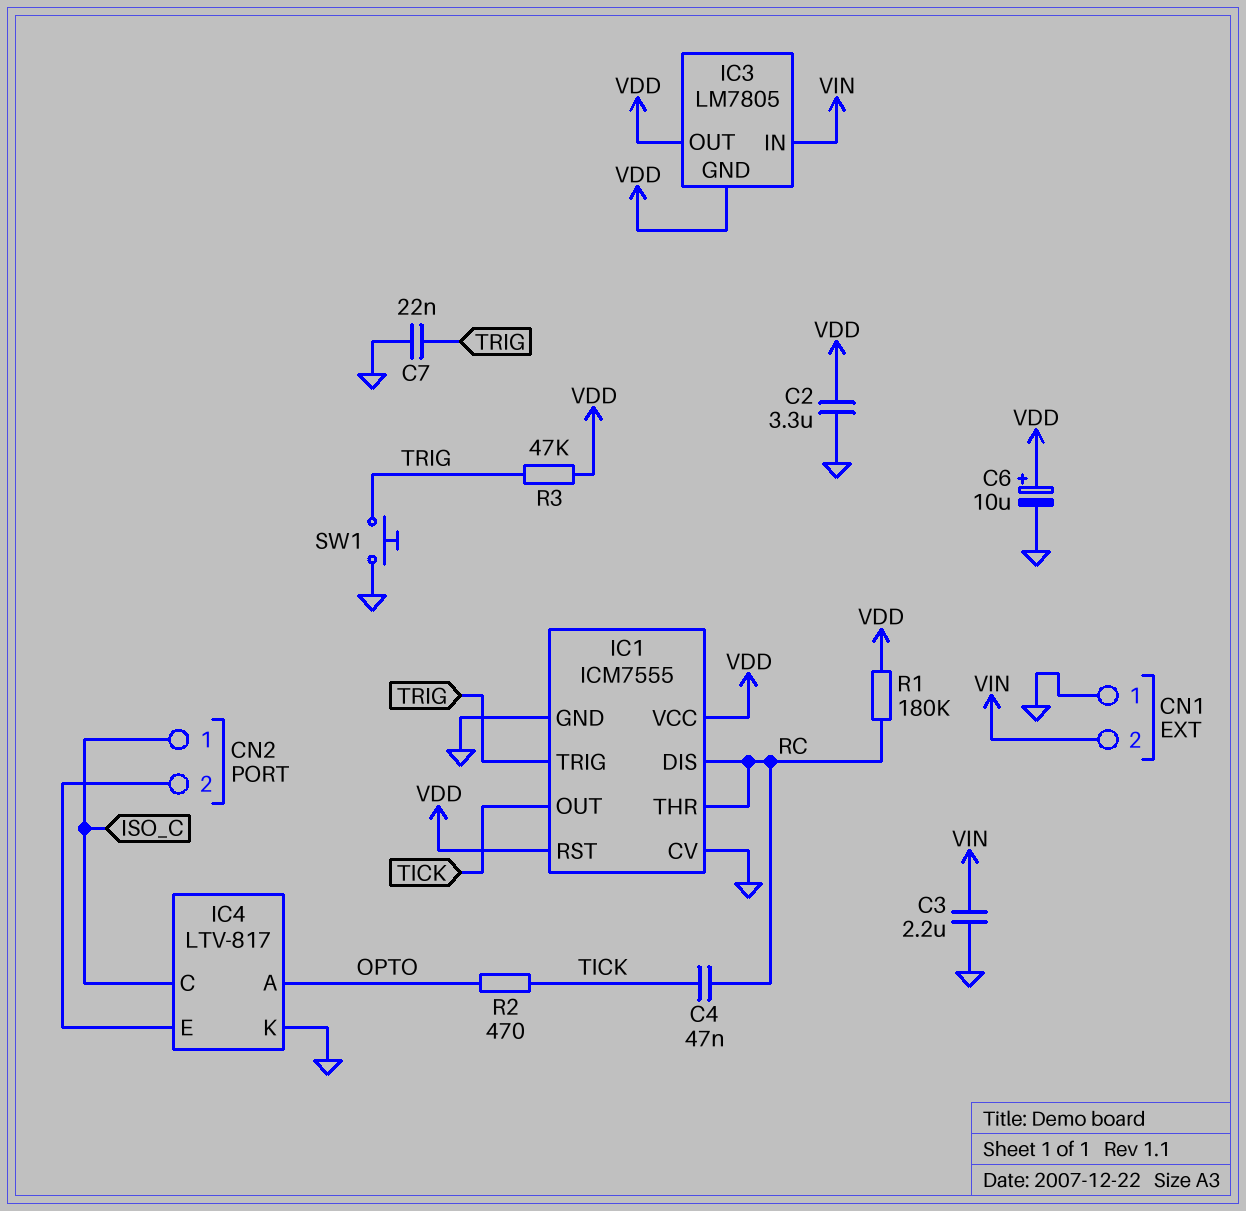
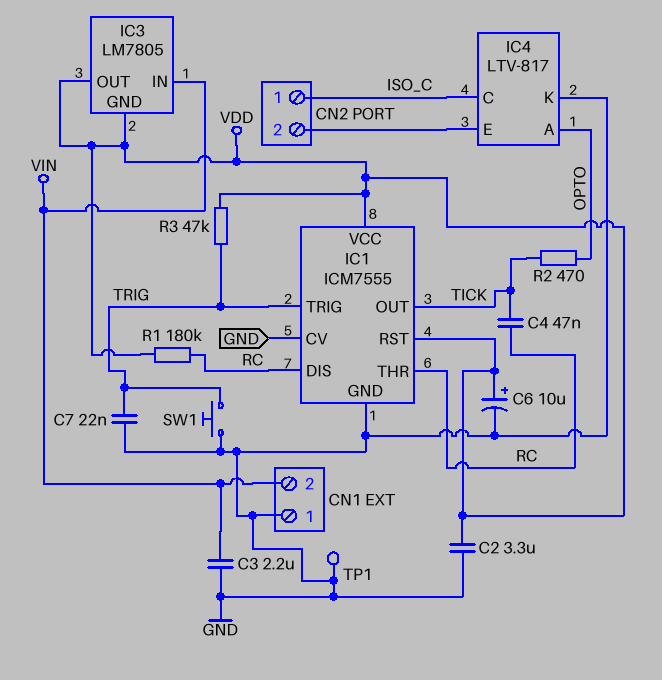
TP1: none -> test point (GND)

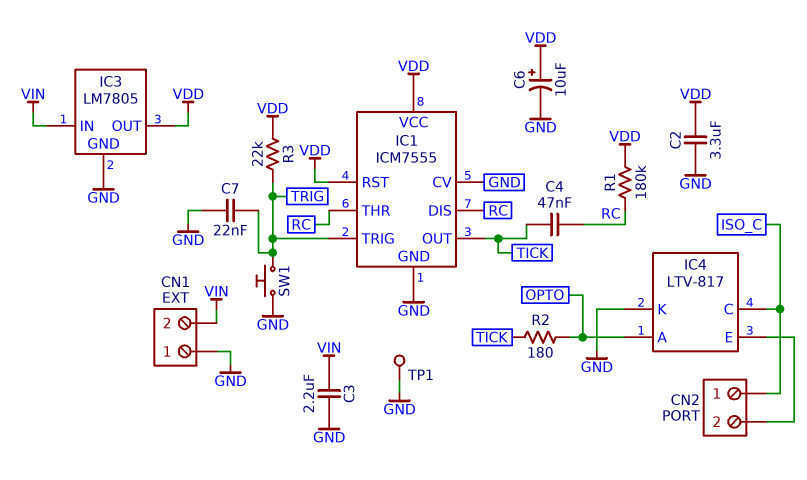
IC3 pin GND: VDD -> GND
R2: 470 (OPTO, TICK) -> 180 (OPTO, TICK)
R3: 47k (TRIG, VDD) -> 22k (TRIG, VDD)

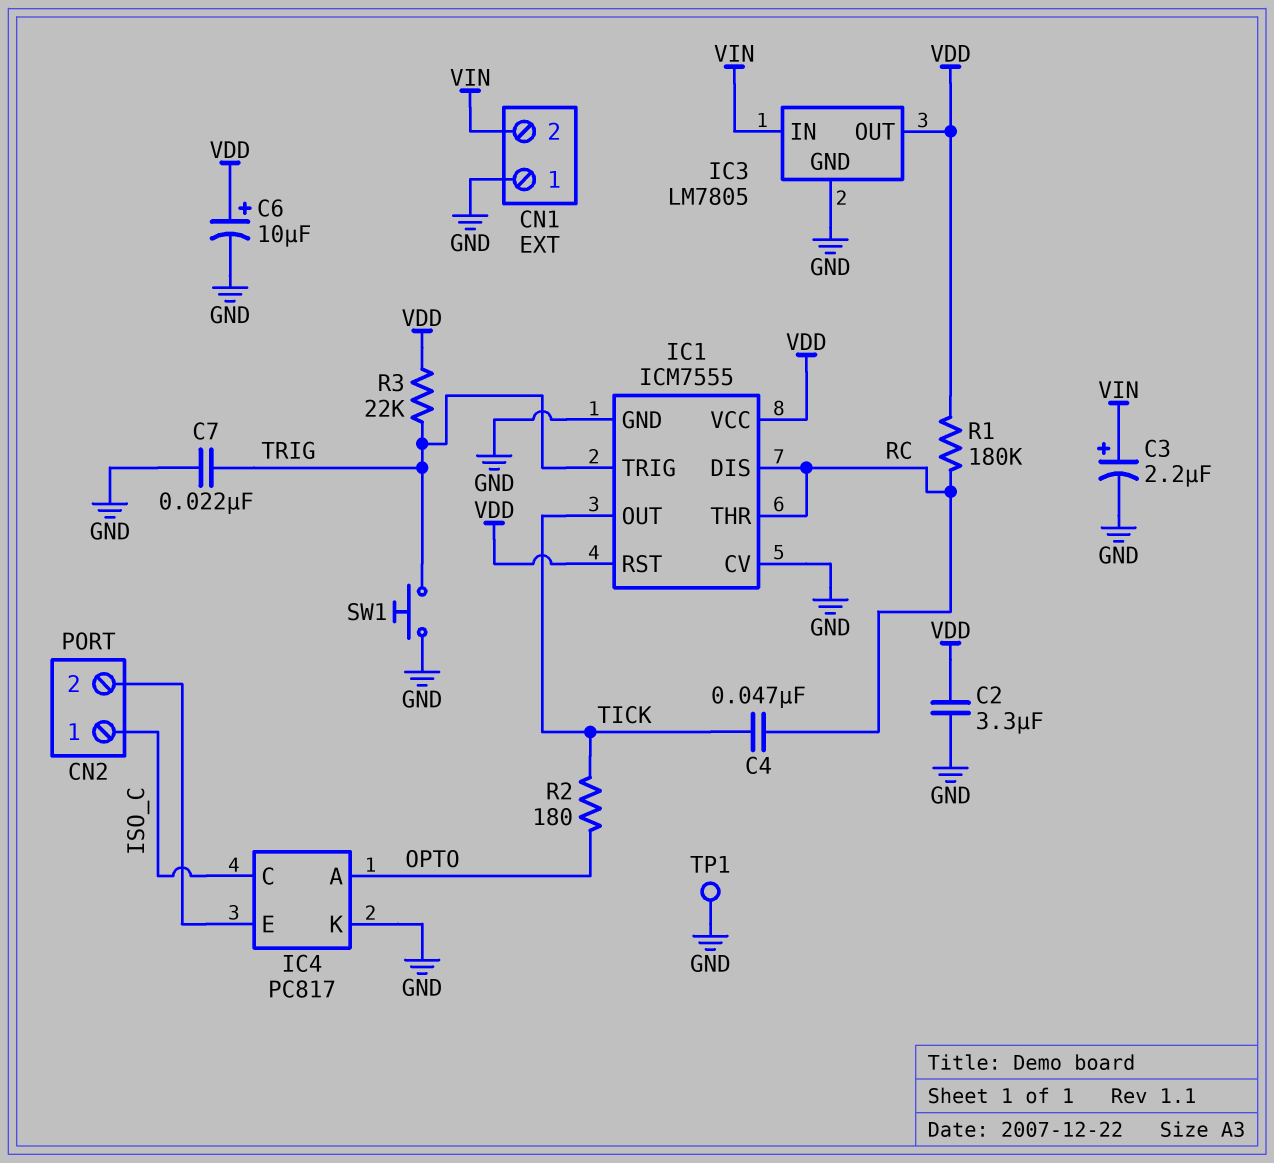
C3: 2.2uF (GND, VIN) -> 2.2uF (plus VIN, minus GND)
IC4: LTV-817 -> PC817

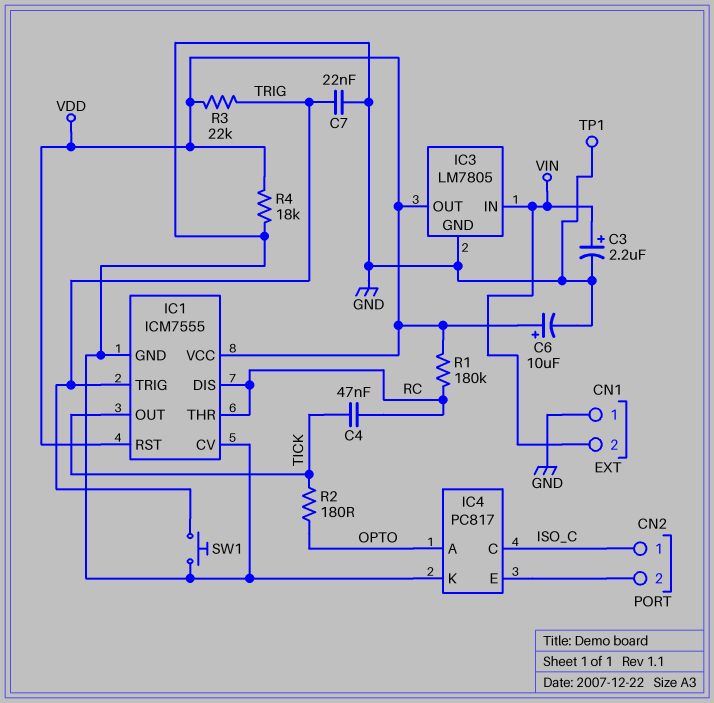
C2: 3.3uF (GND, VDD) -> none
R4: none -> 18k (GND, VDD)

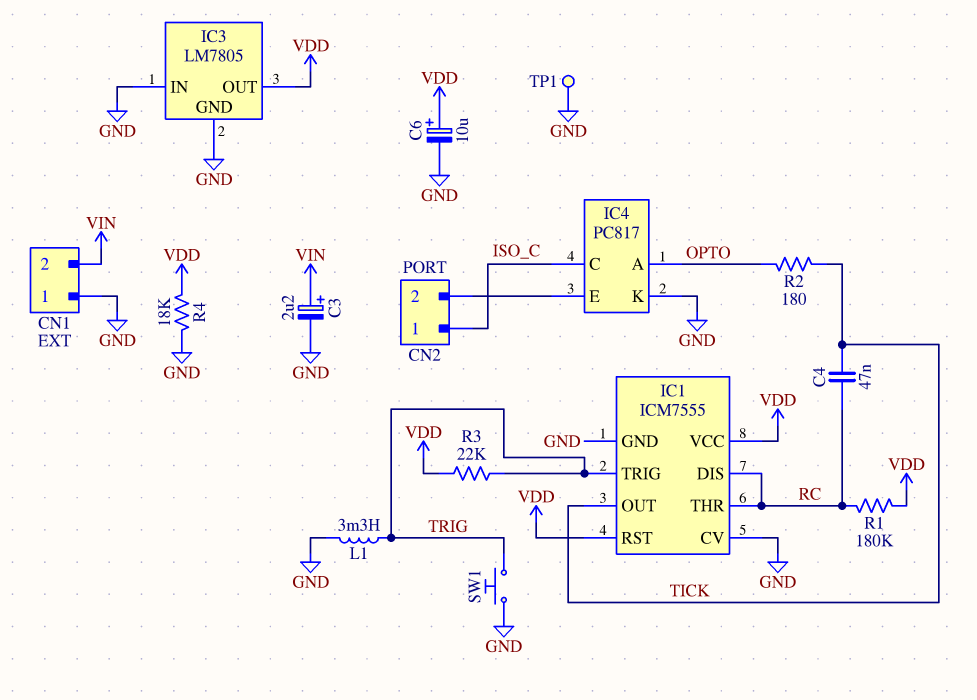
C7: 22nF (GND, TRIG) -> none
IC3 pin IN: VIN -> GND
L1: none -> 3.3mH (GND, TRIG)

